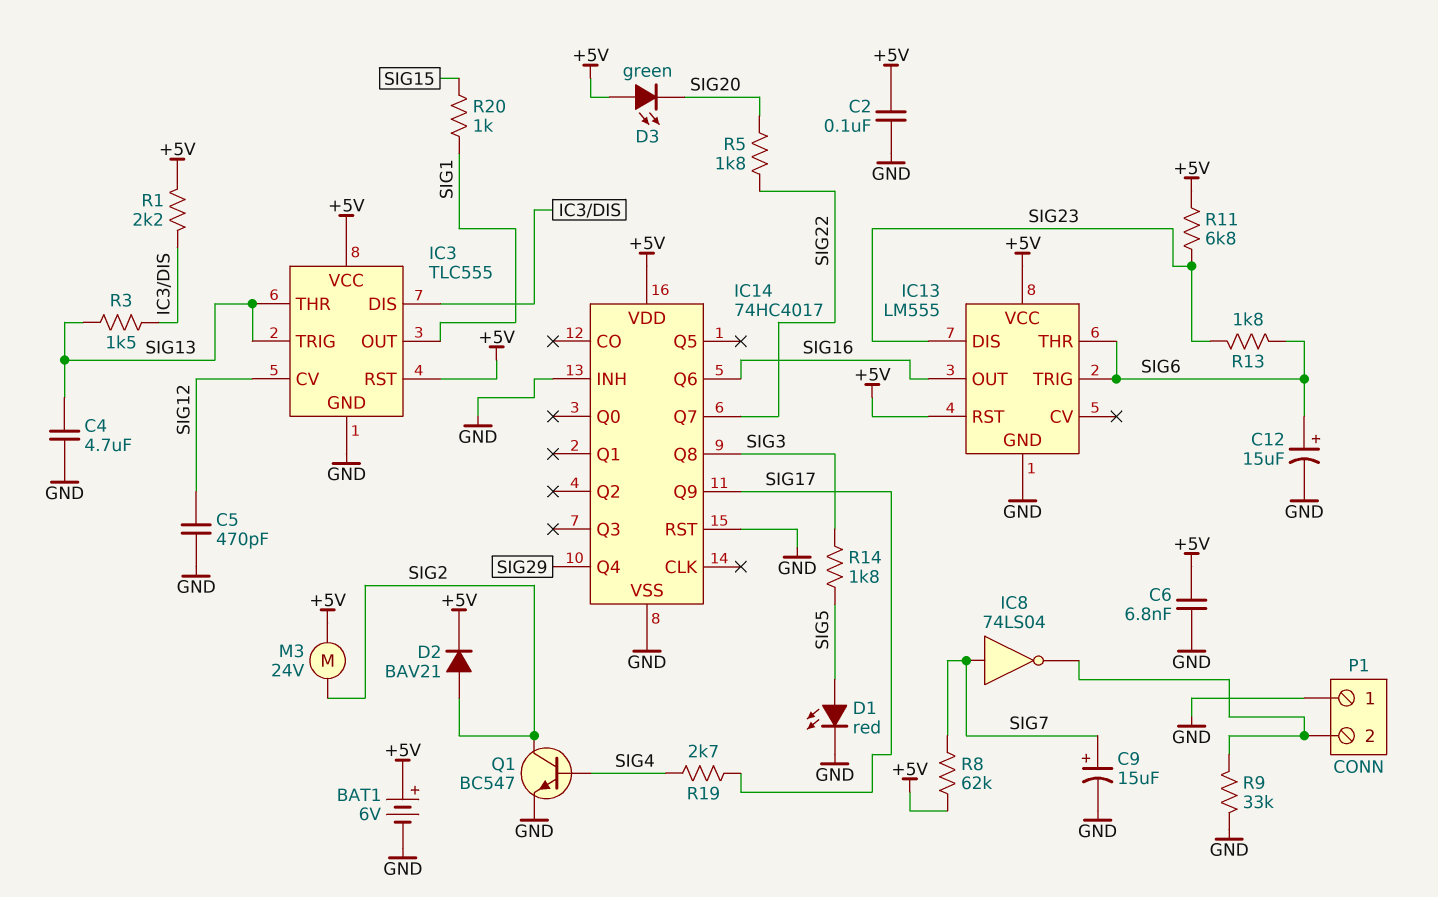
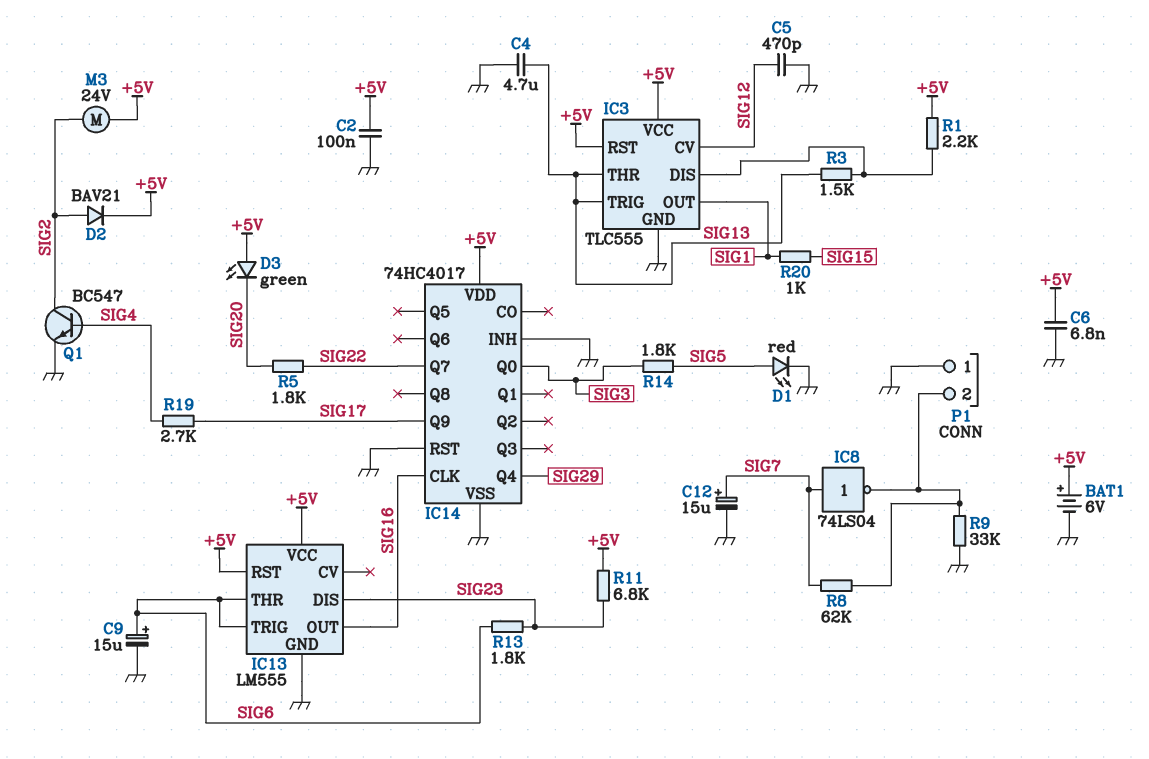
C9: 15uF (plus SIG7, minus GND) -> 15uF (plus SIG6, minus GND)
C12: 15uF (plus SIG6, minus GND) -> 15uF (plus SIG7, minus GND)
IC14 pin CLK: none -> SIG16
IC14 pin Q0: none -> SIG3
IC14 pin Q6: SIG16 -> none
IC14 pin Q8: SIG3 -> none
R8: 62k (+5V, SIG7) -> 62k (P1/2, SIG7)

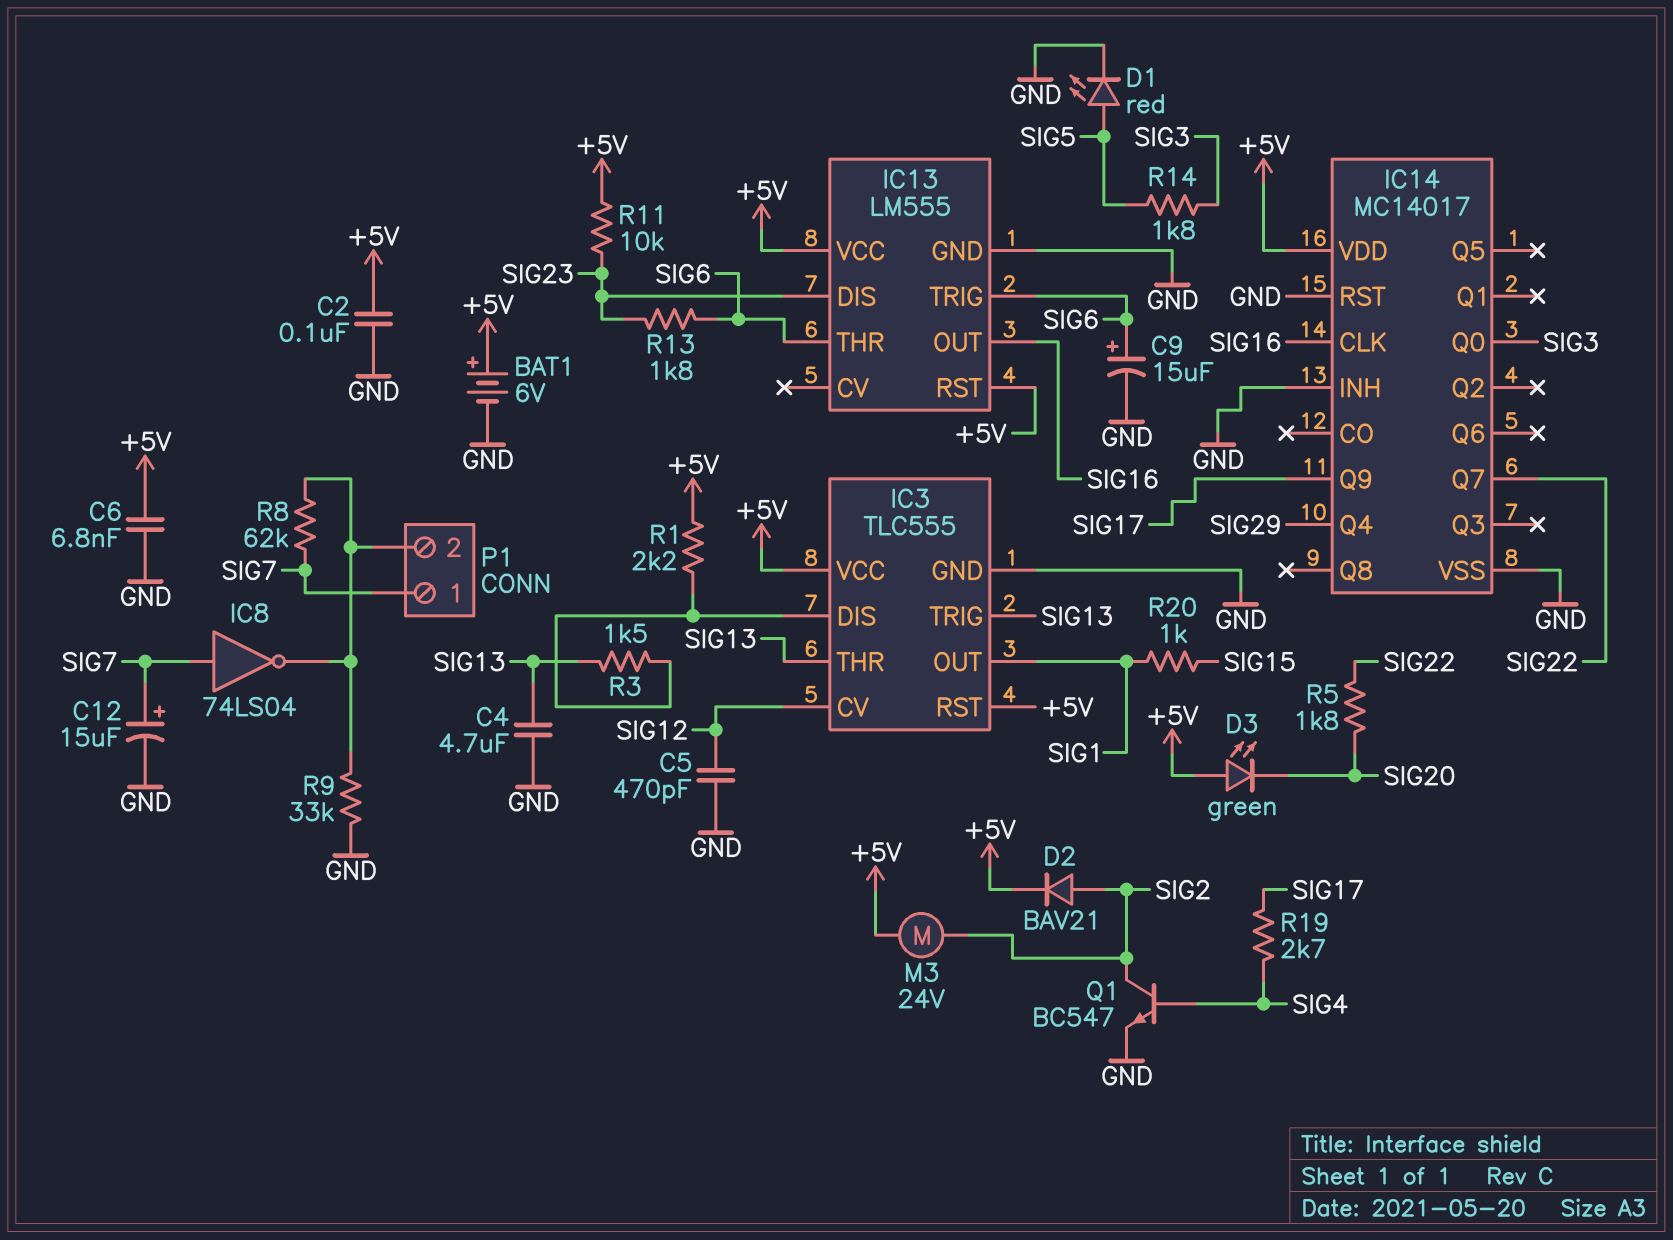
IC14: 74HC4017 -> MC14017
P1 pin 1: GND -> SIG7
R11: 6.8k (+5V, SIG23) -> 10k (+5V, SIG23)

